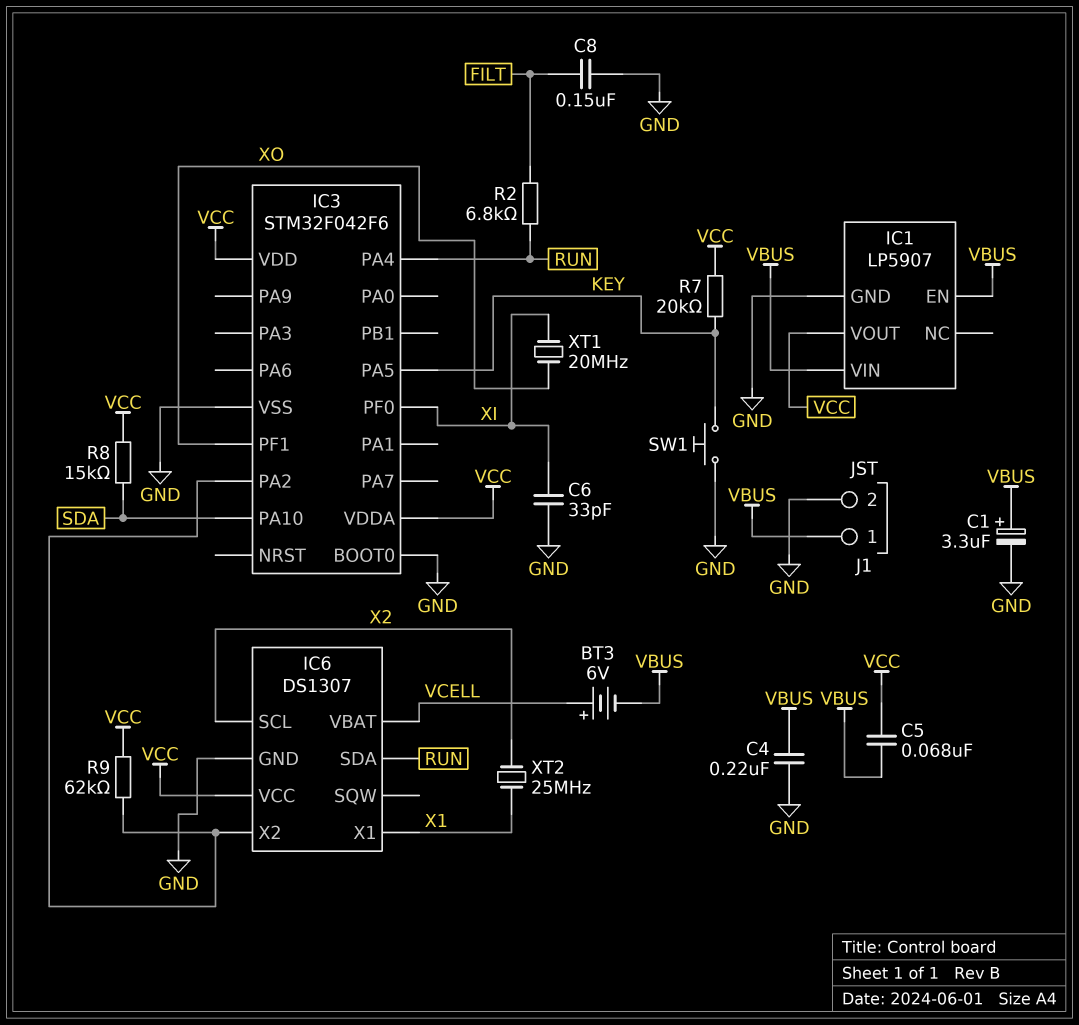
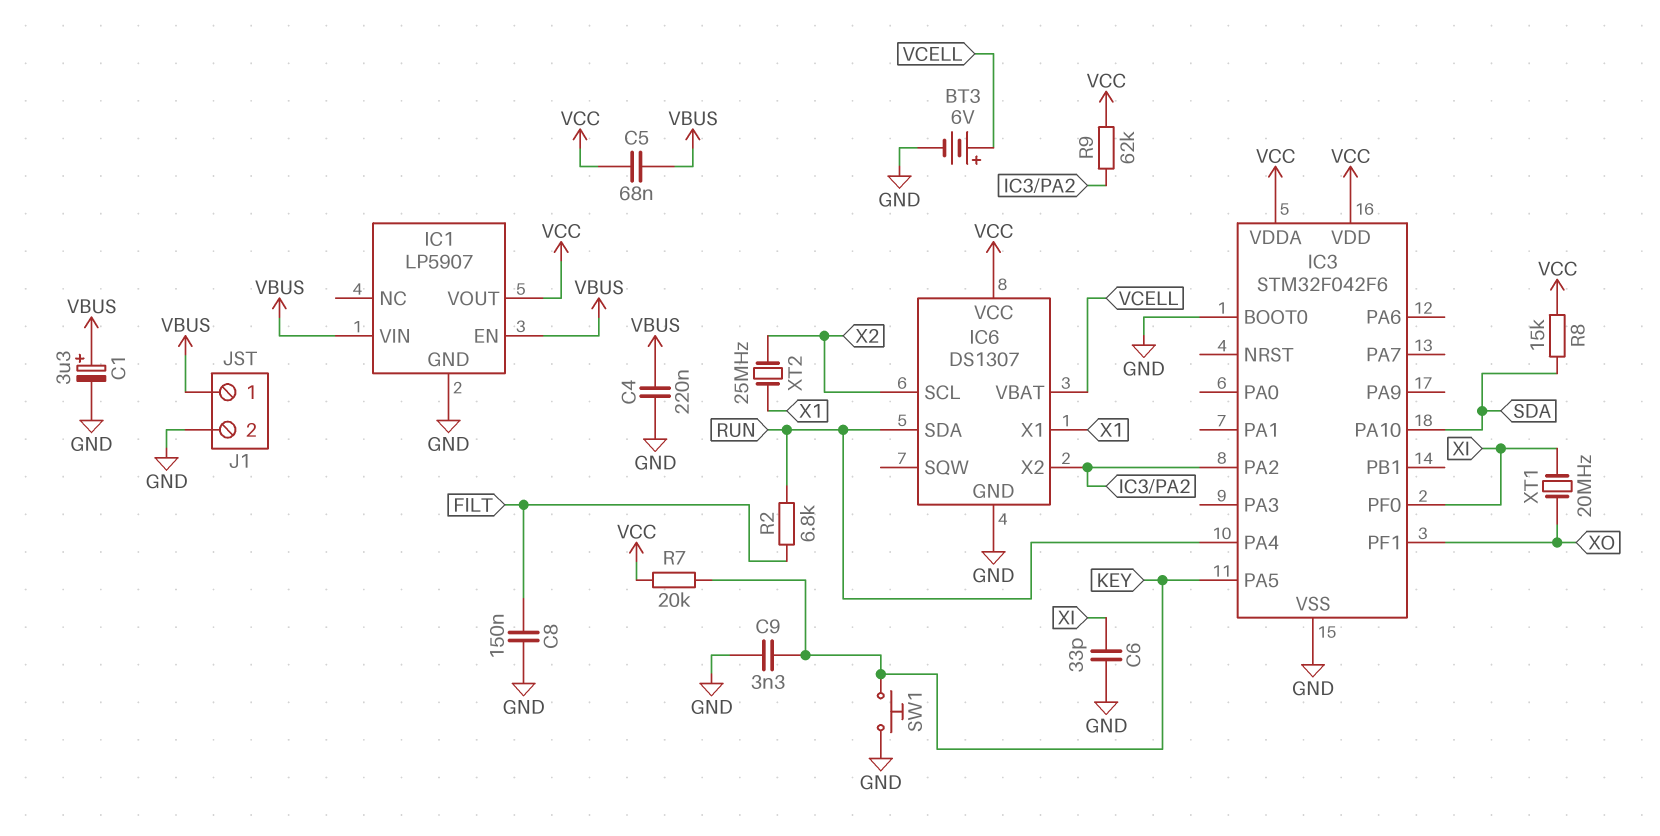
BT3: 6V (plus VCELL, minus VBUS) -> 6V (plus VCELL, minus GND)
C9: none -> 3.3nF (GND, KEY)

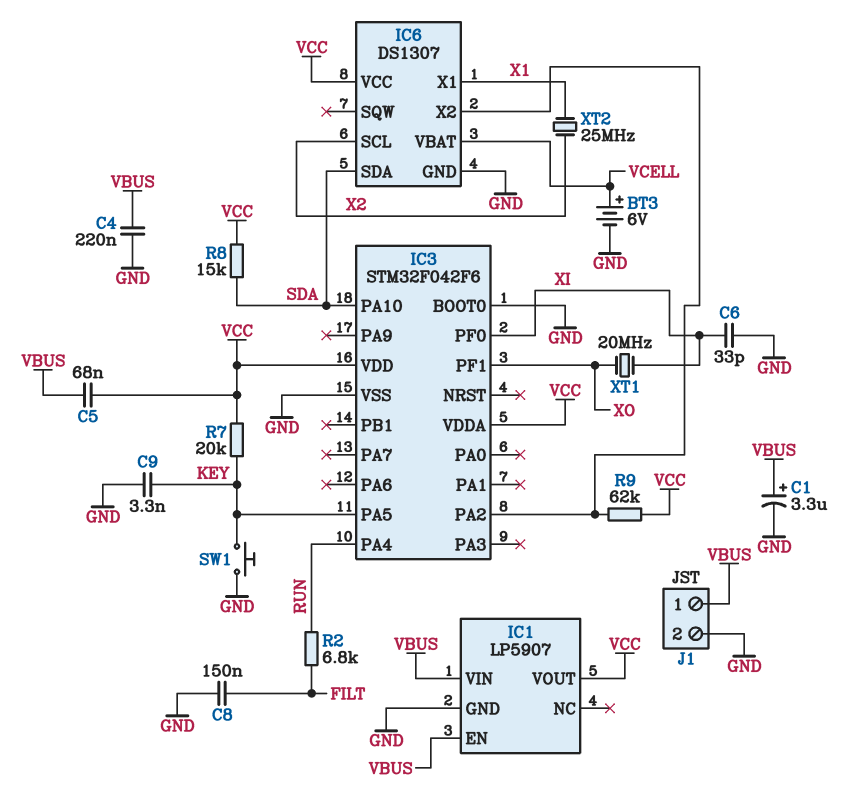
IC6 pin SDA: RUN -> SDA

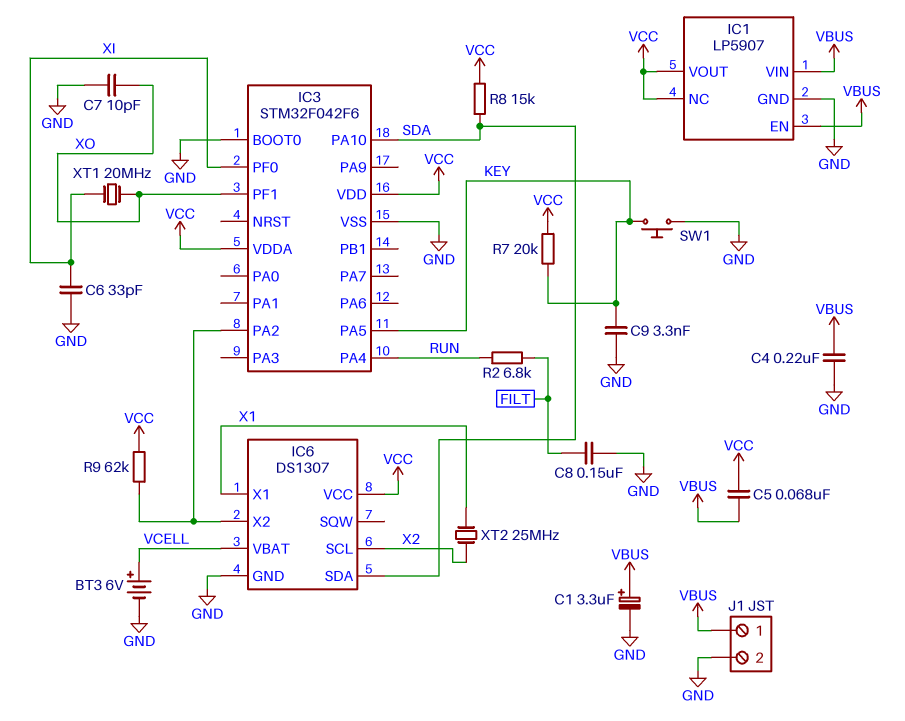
C7: none -> 10pF (GND, XO)
IC1 pin NC: none -> VCC

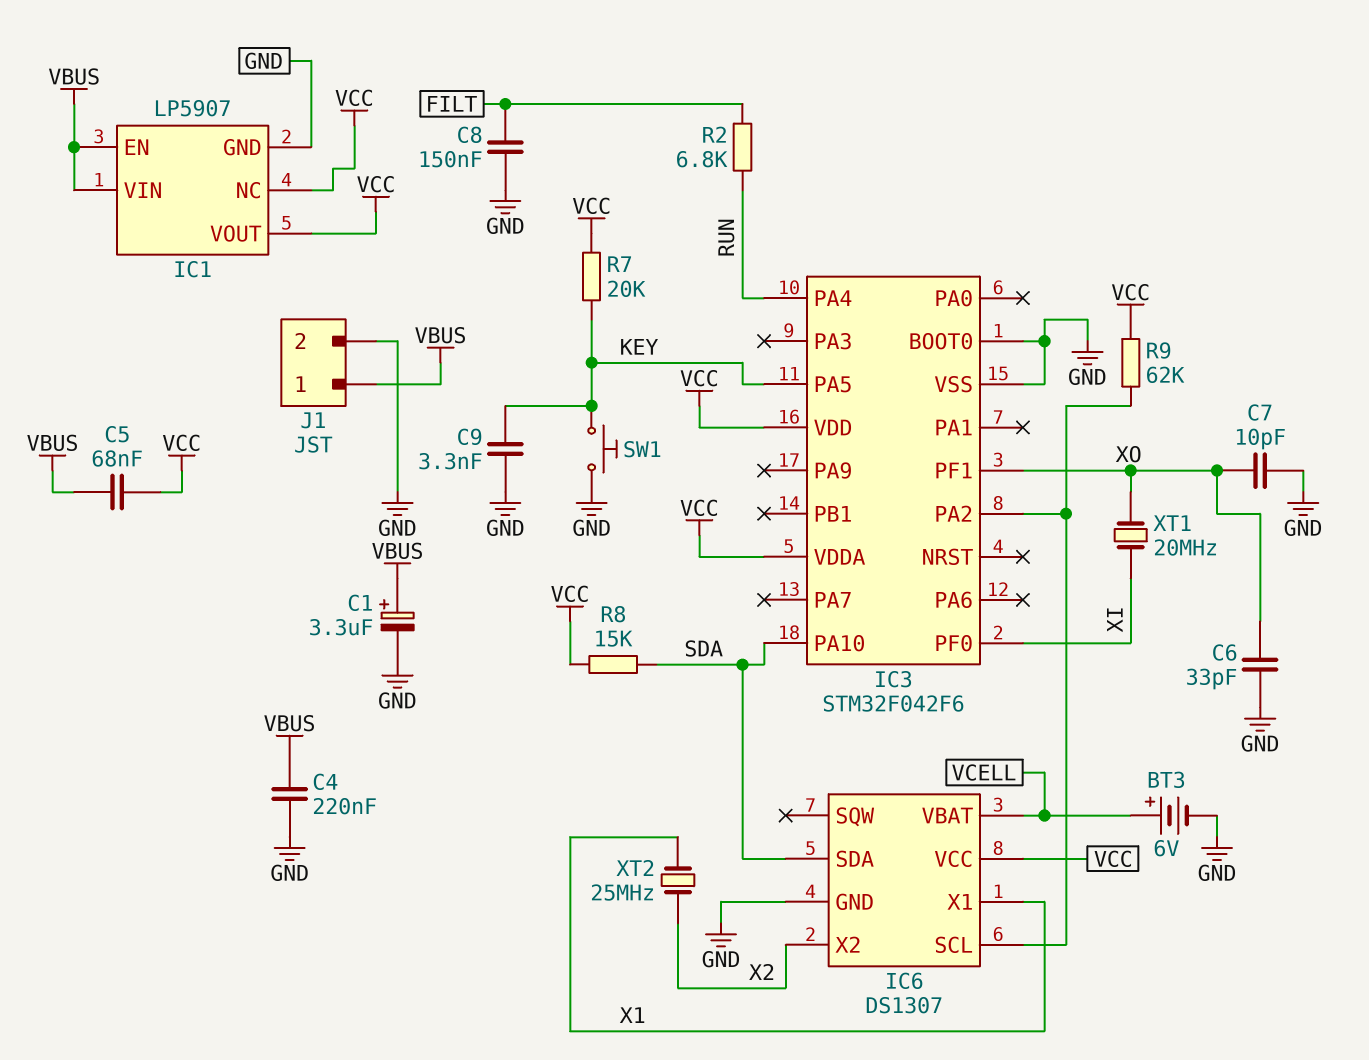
C6: 33pF (GND, XI) -> 33pF (GND, XO)
IC6 pin SCL: X2 -> IC3/PA2
IC6 pin X2: IC3/PA2 -> X2

